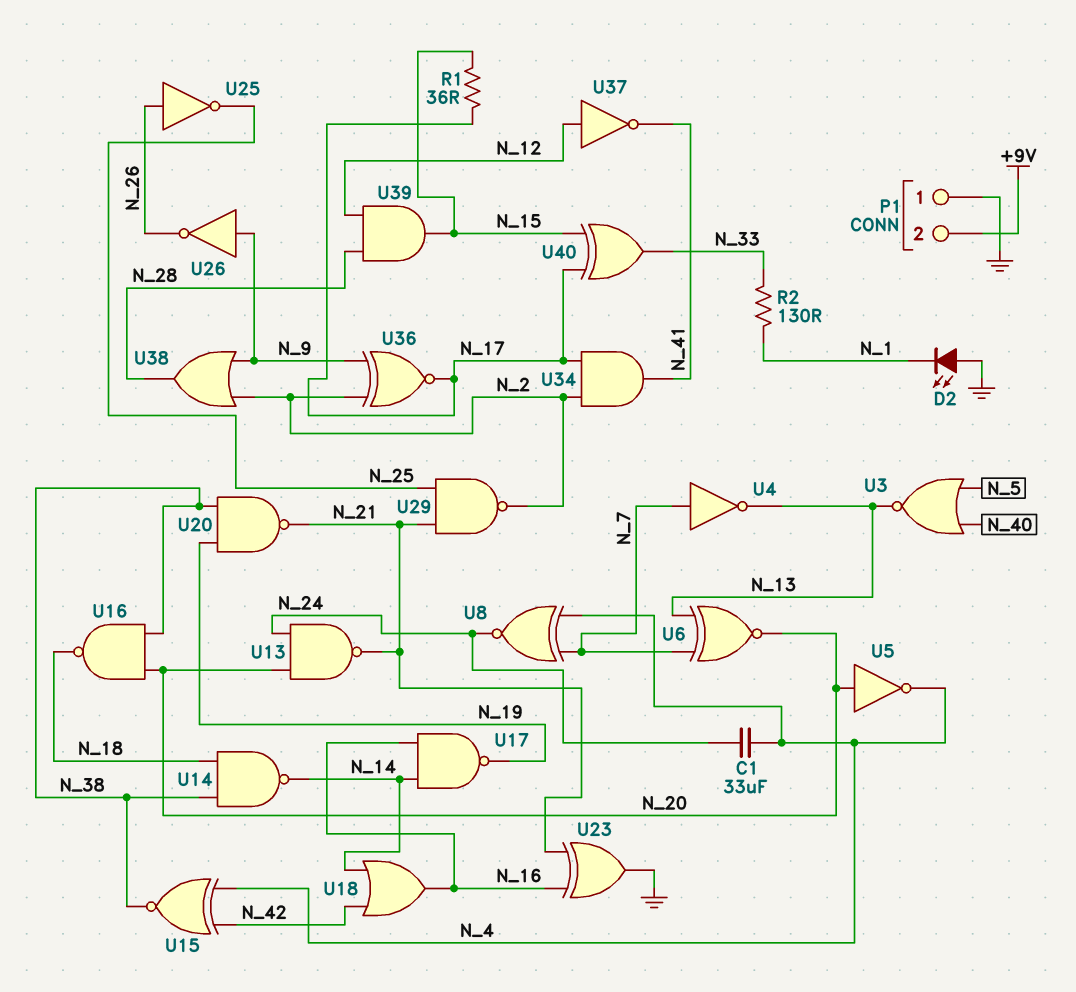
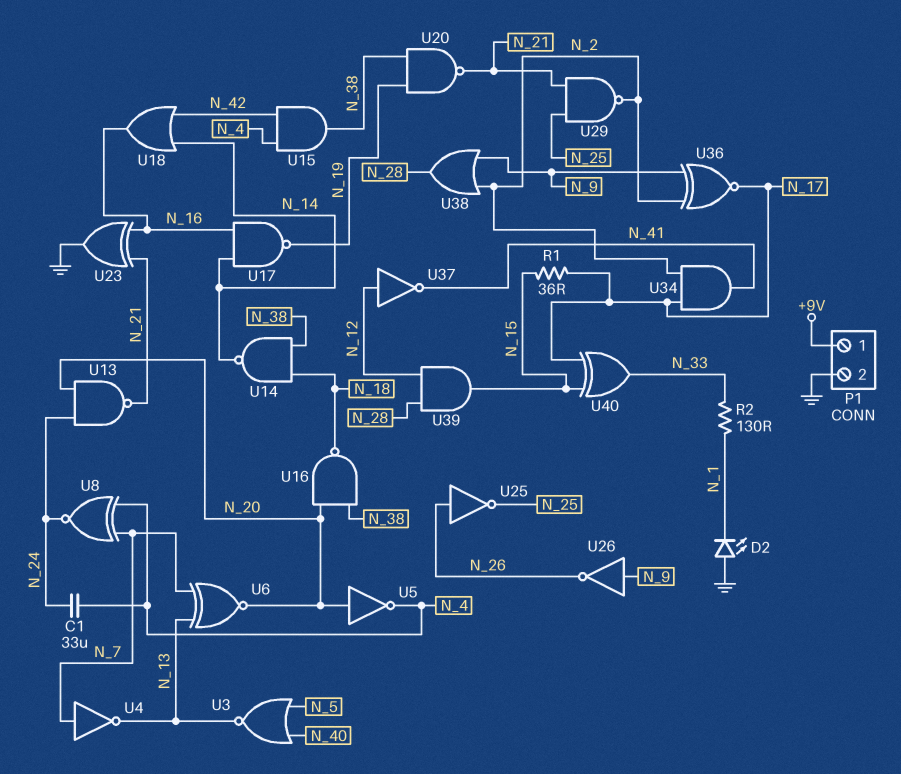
P1 pin 1: GND -> +9V
P1 pin 2: +9V -> GND
U15: XNOR (in N_4, in N_42, out N_38) -> AND (in N_4, in N_42, out N_38)

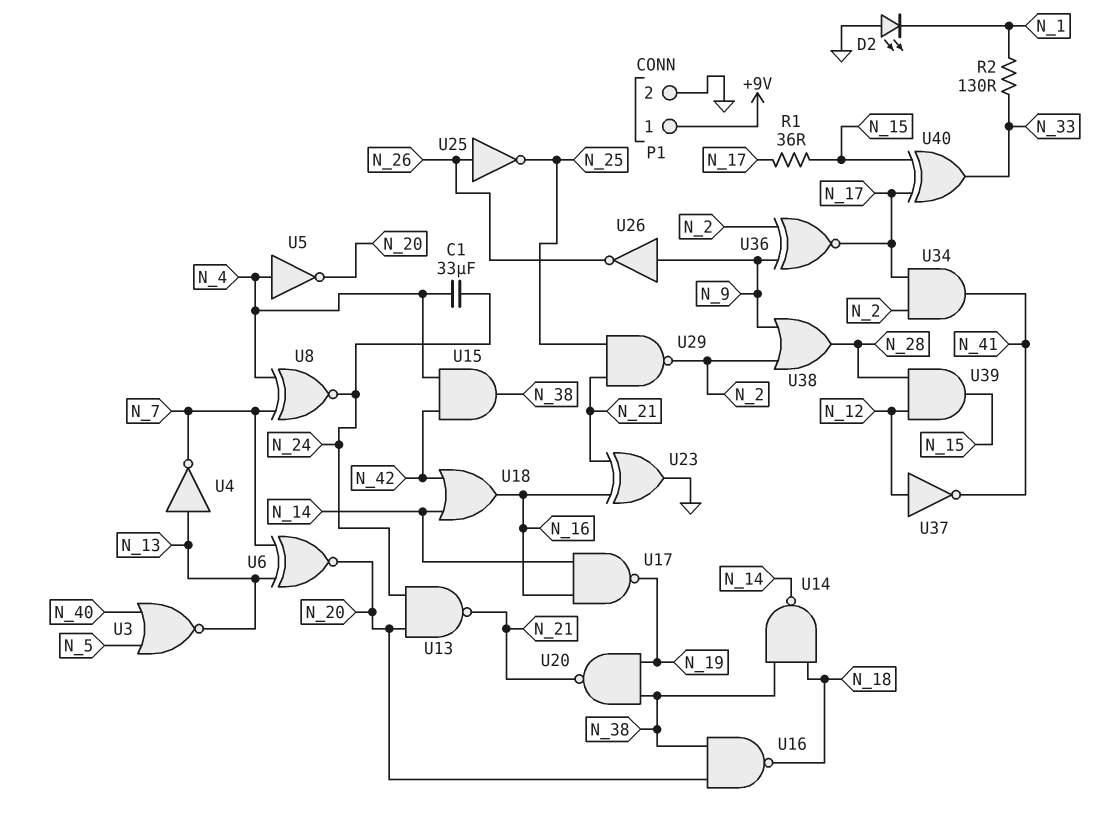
U4: NOT (in N_7, out N_13) -> NOT (in N_13, out N_7)
U5: NOT (in N_20, out N_4) -> NOT (in N_4, out N_20)

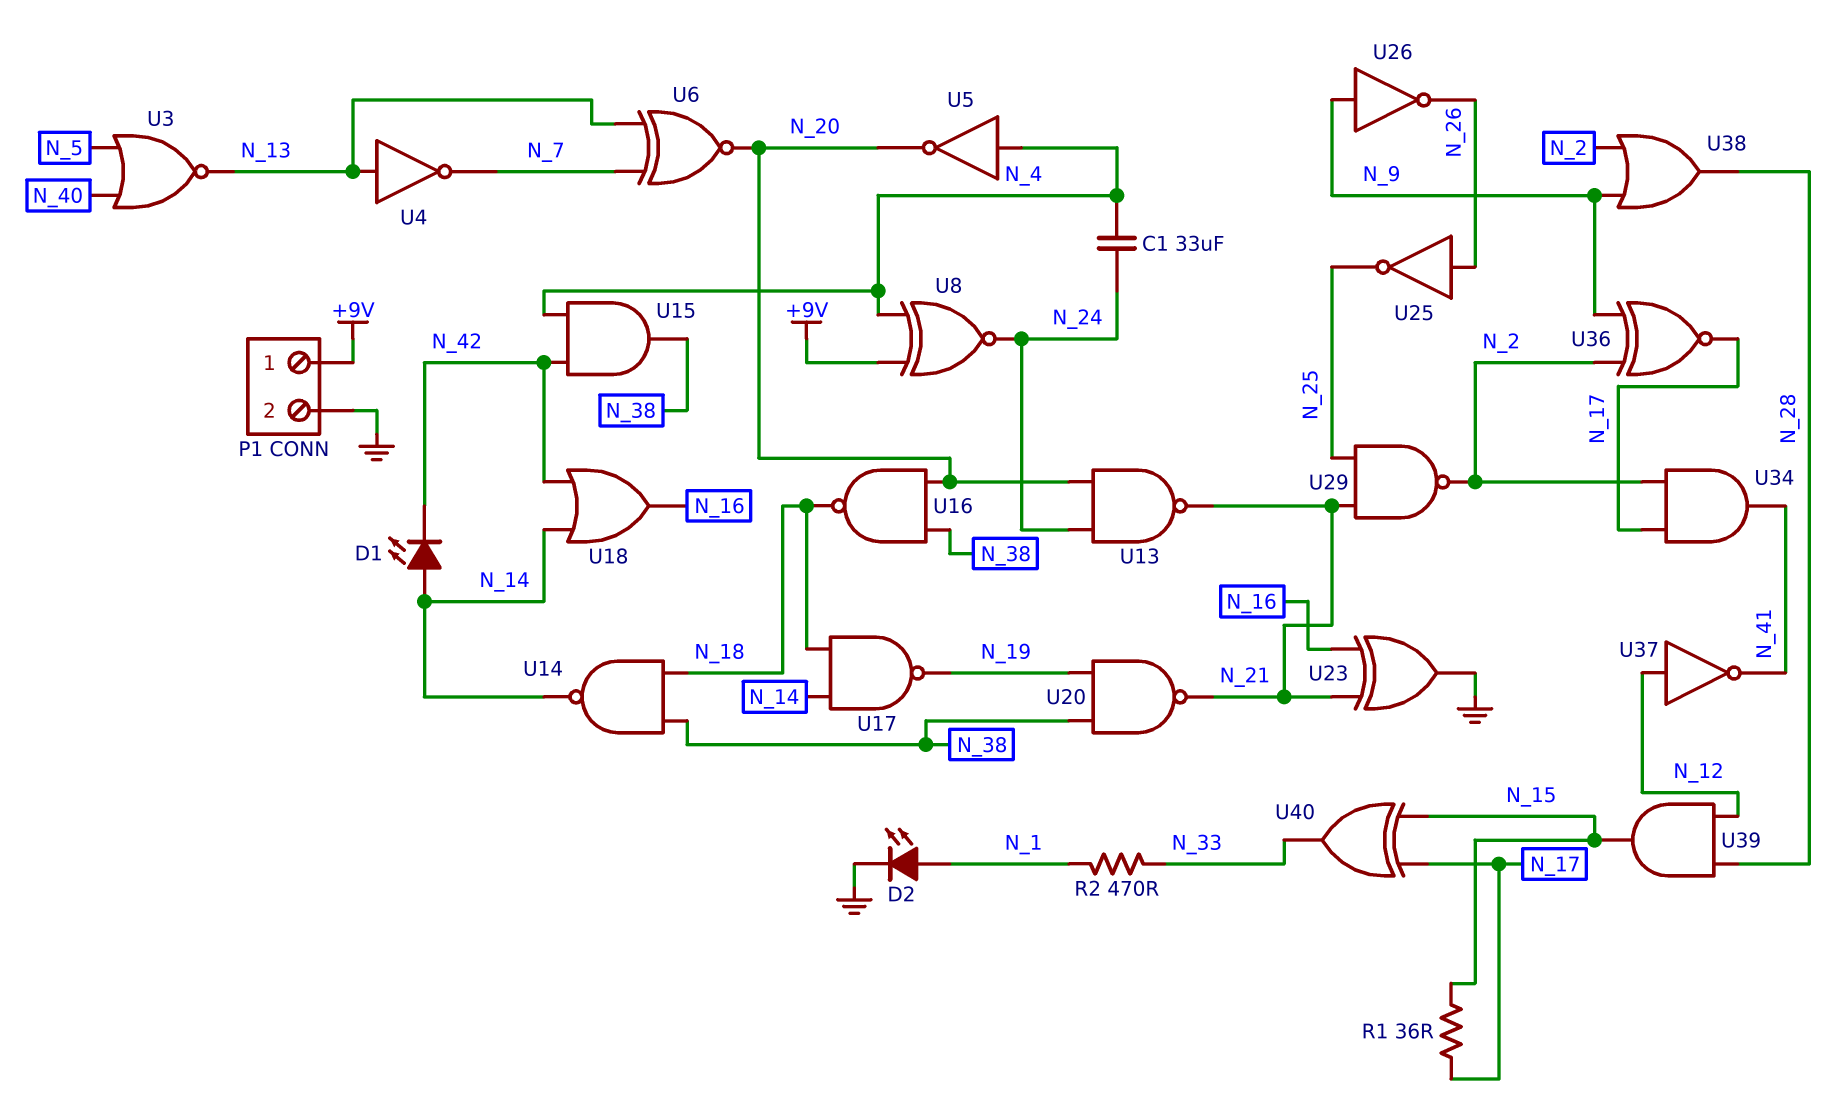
D1: none -> LED (A N_14, K N_42)
D2: LED (A GND, K N_1) -> LED (A N_1, K GND)
R2: 130 (N_1, N_33) -> 470 (N_1, N_33)
U8: XNOR (in N_4, in N_7, out N_24) -> XNOR (in +9V, in N_4, out N_24)
U17: NAND (in N_14, in N_16, out N_19) -> NAND (in N_14, in N_18, out N_19)

